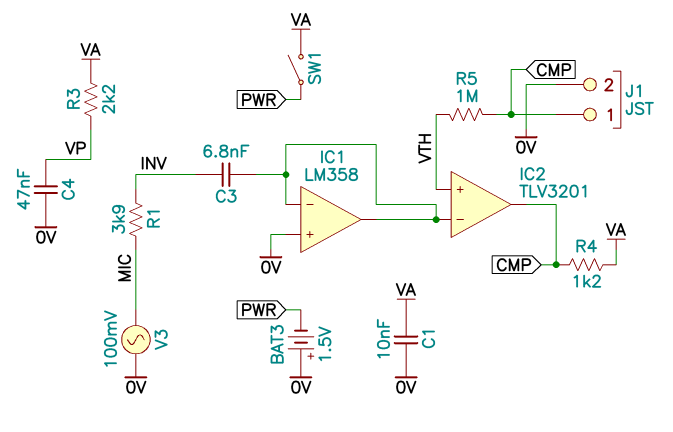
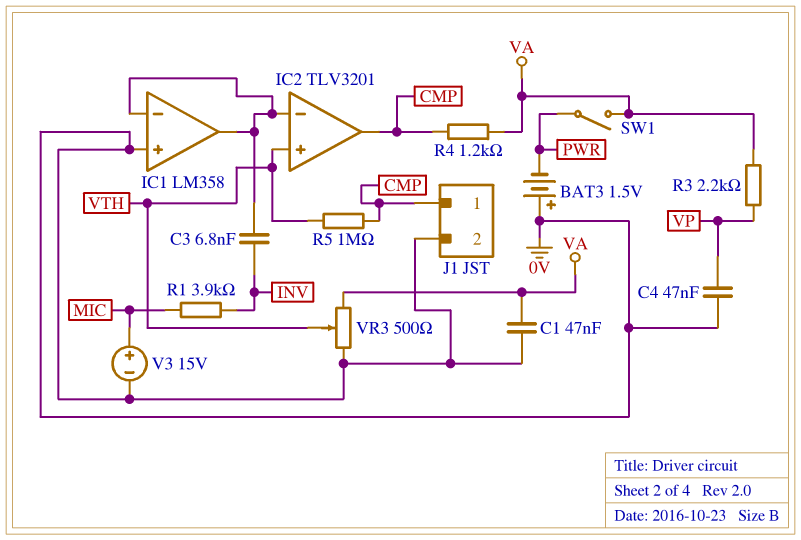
C1: 10nF (0V, VA) -> 47nF (0V, VA)
V3: AC 100mV (0V, MIC) -> 15V (plus MIC, minus 0V)
VR3: none -> 500 (0V, VA, wiper VTH)

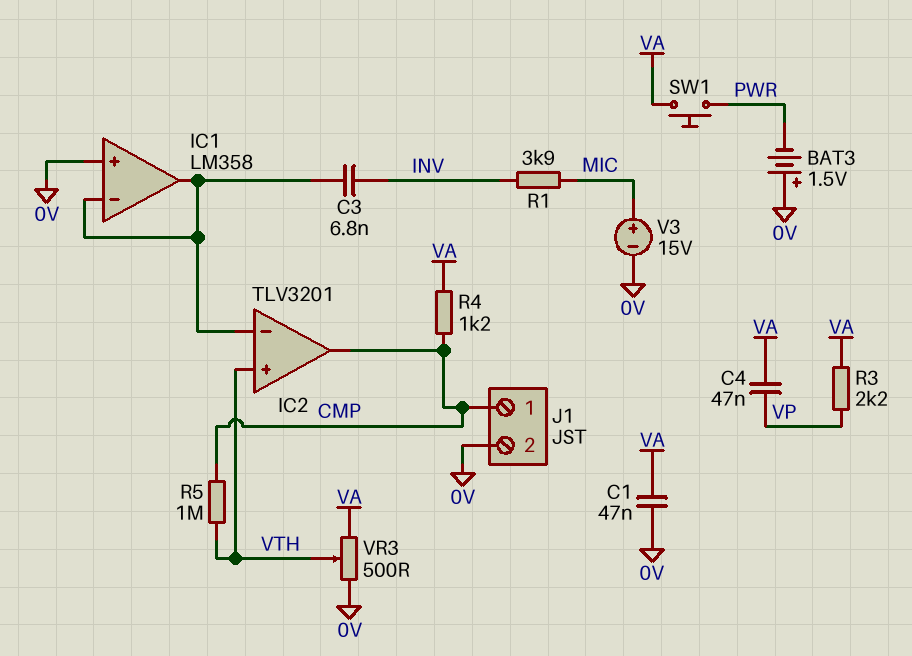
C4: 47nF (0V, VP) -> 47nF (VA, VP)
SW1: switch (PWR, VA) -> button (PWR, VA)

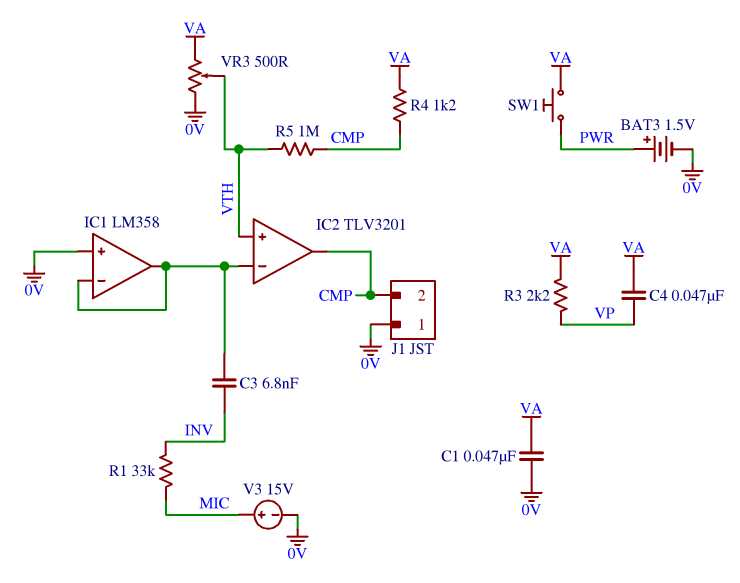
BAT3: 1.5V (plus 0V, minus PWR) -> 1.5V (plus PWR, minus 0V)
J1 pin 1: CMP -> 0V
J1 pin 2: 0V -> CMP
R1: 3.9k (INV, MIC) -> 33k (INV, MIC)

